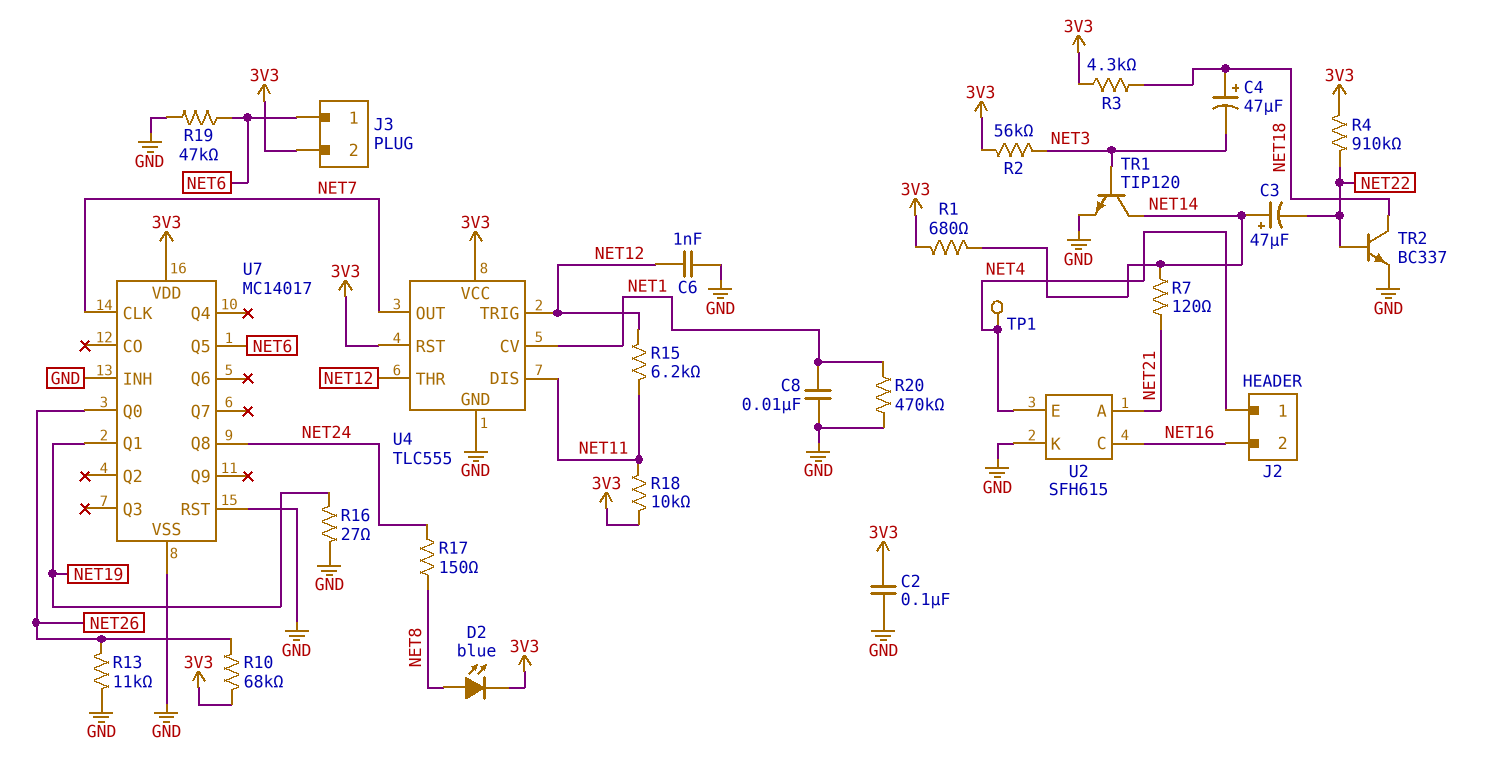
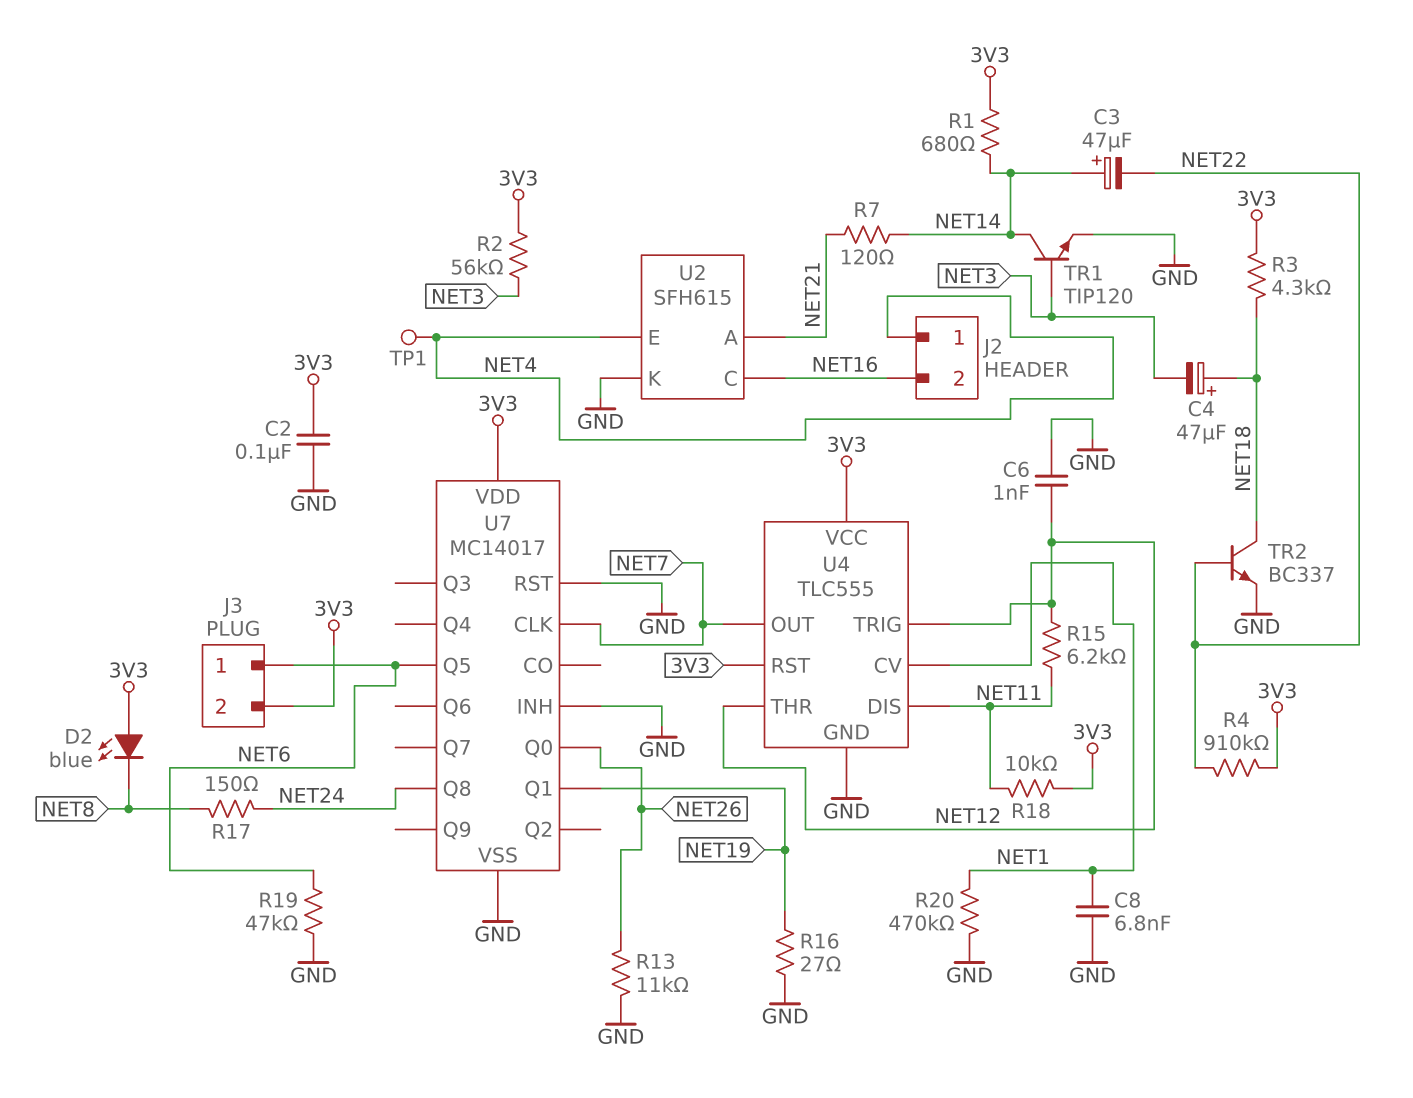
C8: 10nF (GND, NET1) -> 6.8nF (GND, NET1)
D2: LED blue (A NET8, K 3V3) -> LED blue (A 3V3, K NET8)
R10: 68k (3V3, NET26) -> none

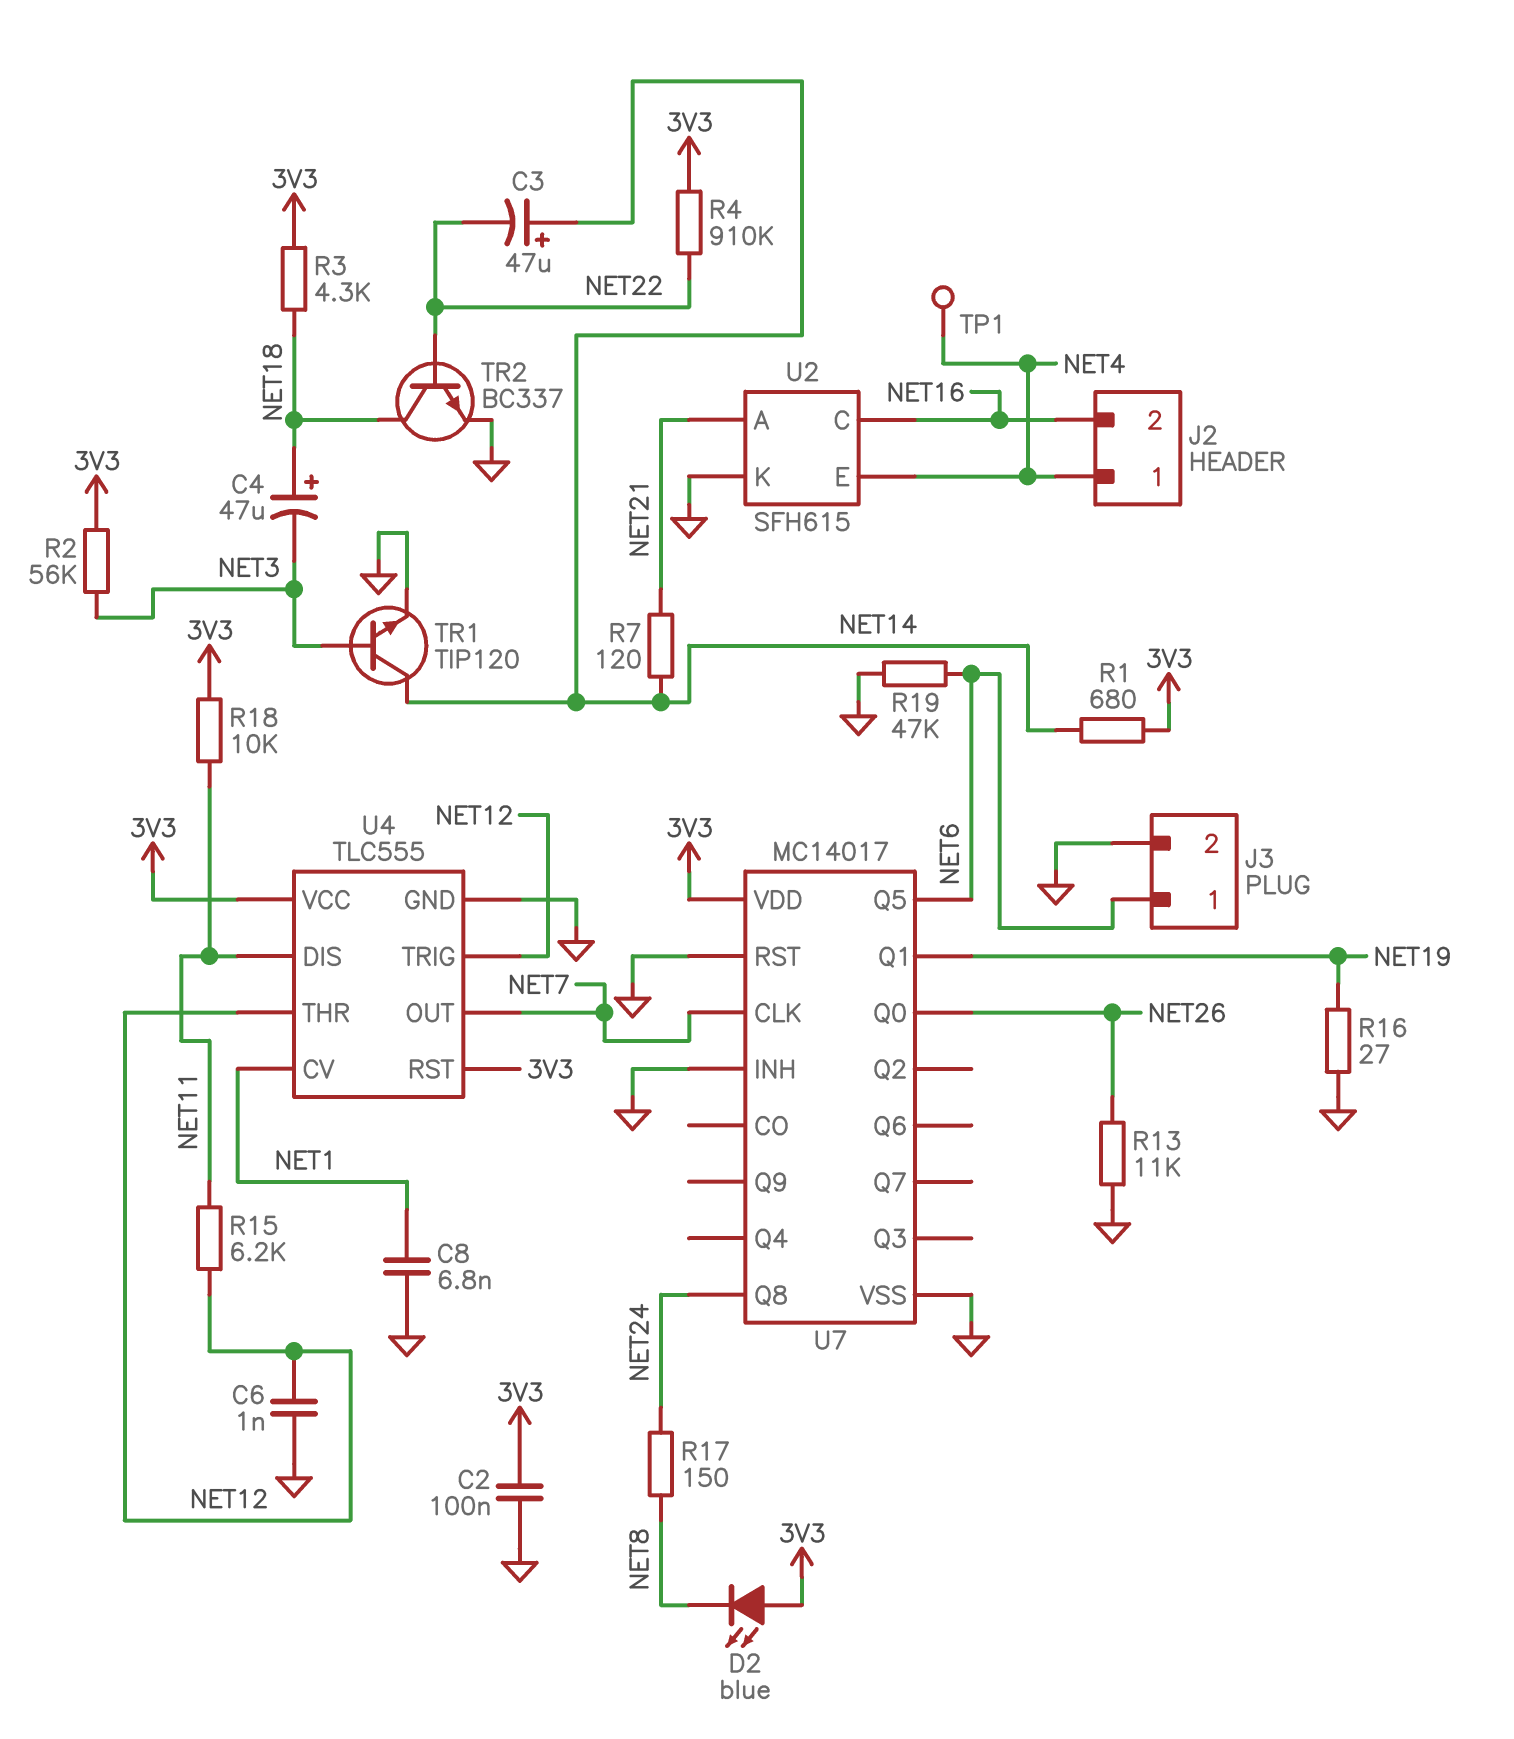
J3 pin 2: 3V3 -> GND
R20: 470k (GND, NET1) -> none

